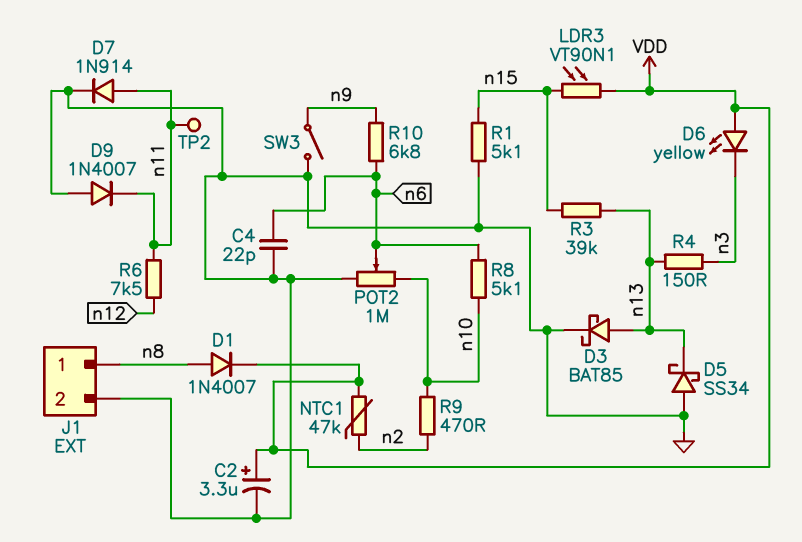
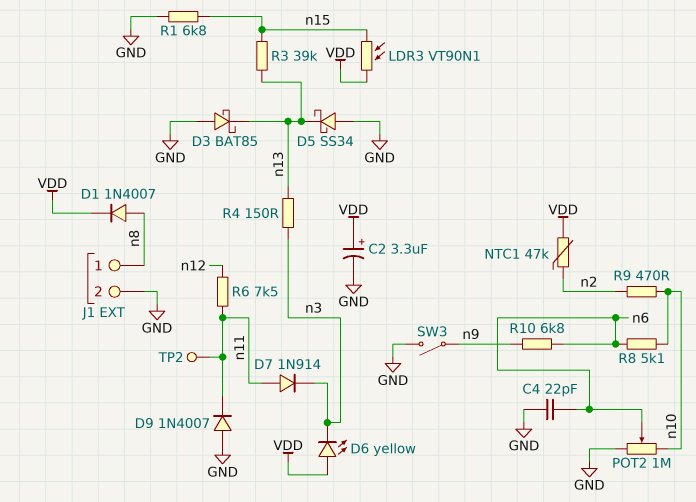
D3: schottky BAT85 (A n13, K GND) -> schottky BAT85 (A GND, K n13)
D7: diode 1N914 (A n11, K GND) -> diode 1N914 (A n11, K n3)
R1: 5.1k (GND, n15) -> 6.8k (GND, n15)

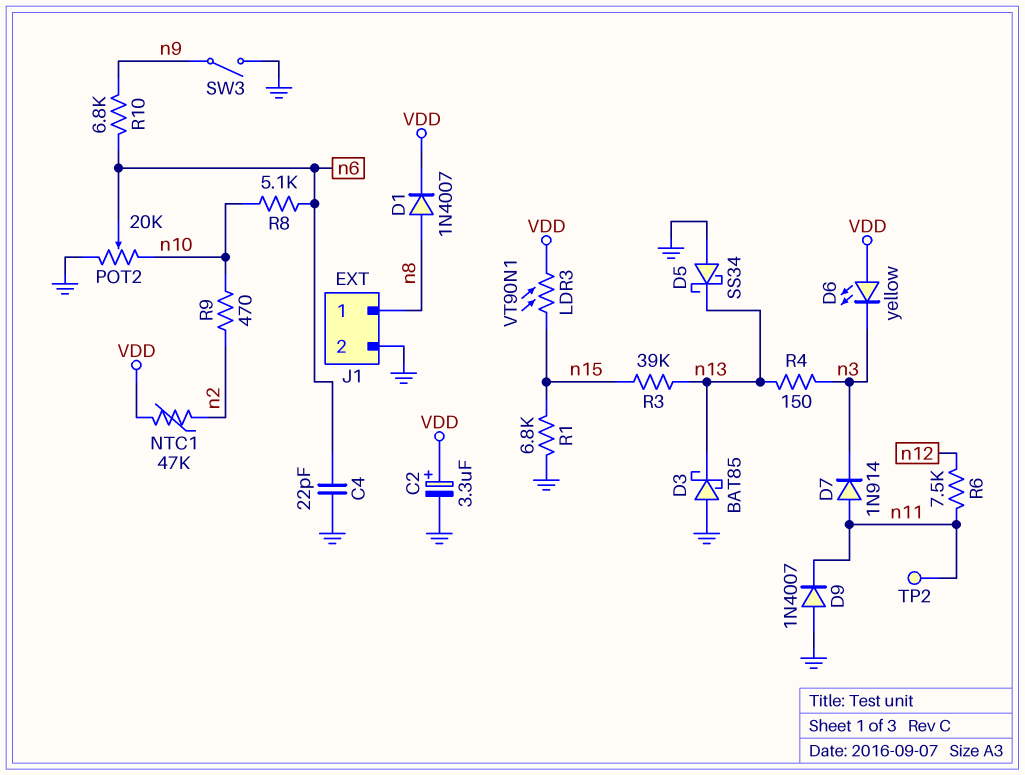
POT2: 1M (GND, n10, wiper n6) -> 20k (GND, n10, wiper n6)

